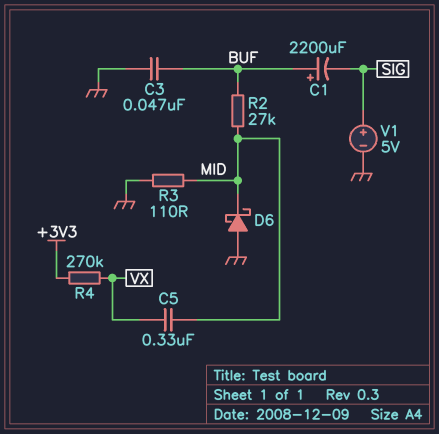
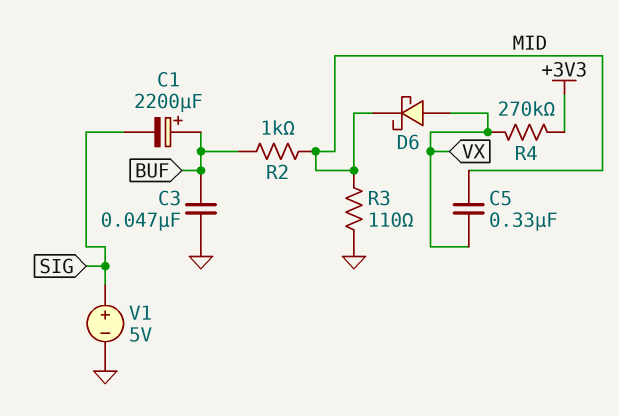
D6: schottky (A GND, K MID) -> schottky (A VX, K MID)
R2: 27k (BUF, MID) -> 1k (BUF, MID)

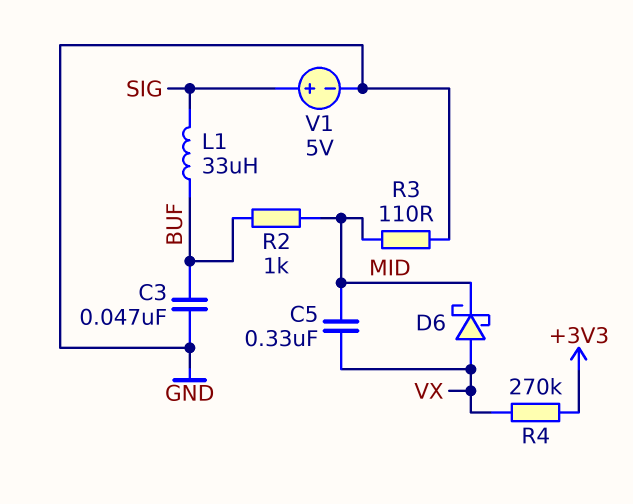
C1: 2200uF (plus BUF, minus SIG) -> none
L1: none -> 33uH (BUF, SIG)

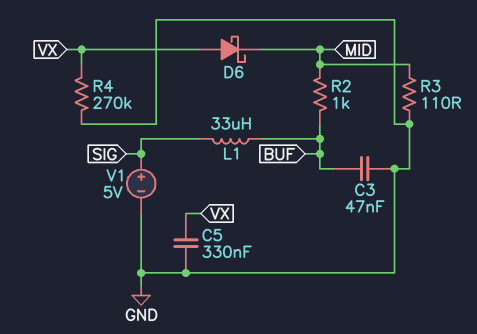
C5: 330nF (MID, VX) -> 330nF (GND, VX)
R4: 270k (+3V3, VX) -> 270k (GND, VX)

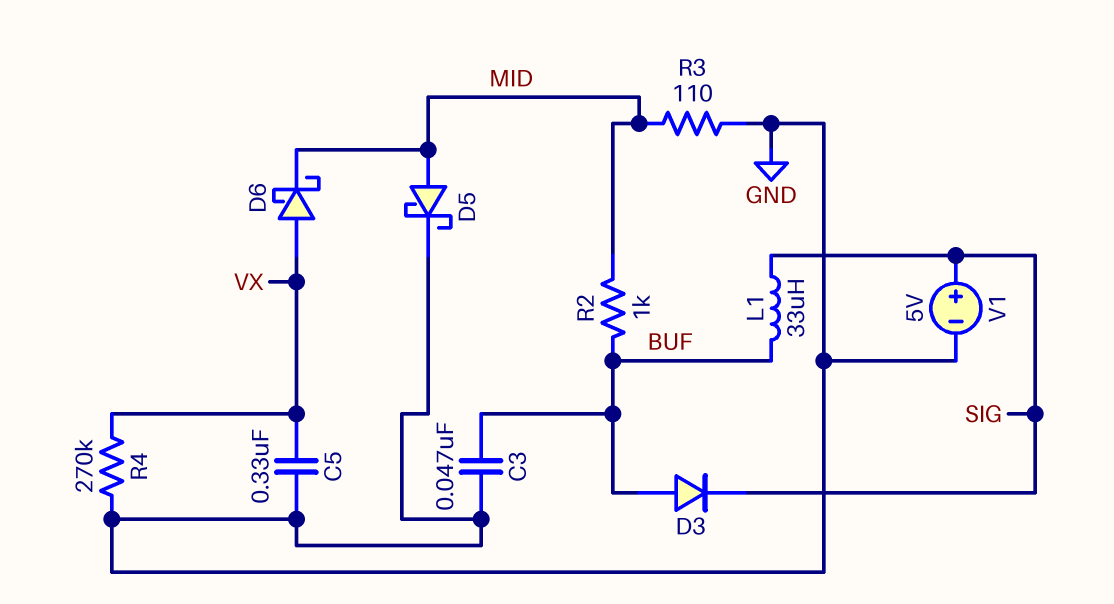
D3: none -> diode (A BUF, K SIG)
D5: none -> schottky (A MID, K GND)

